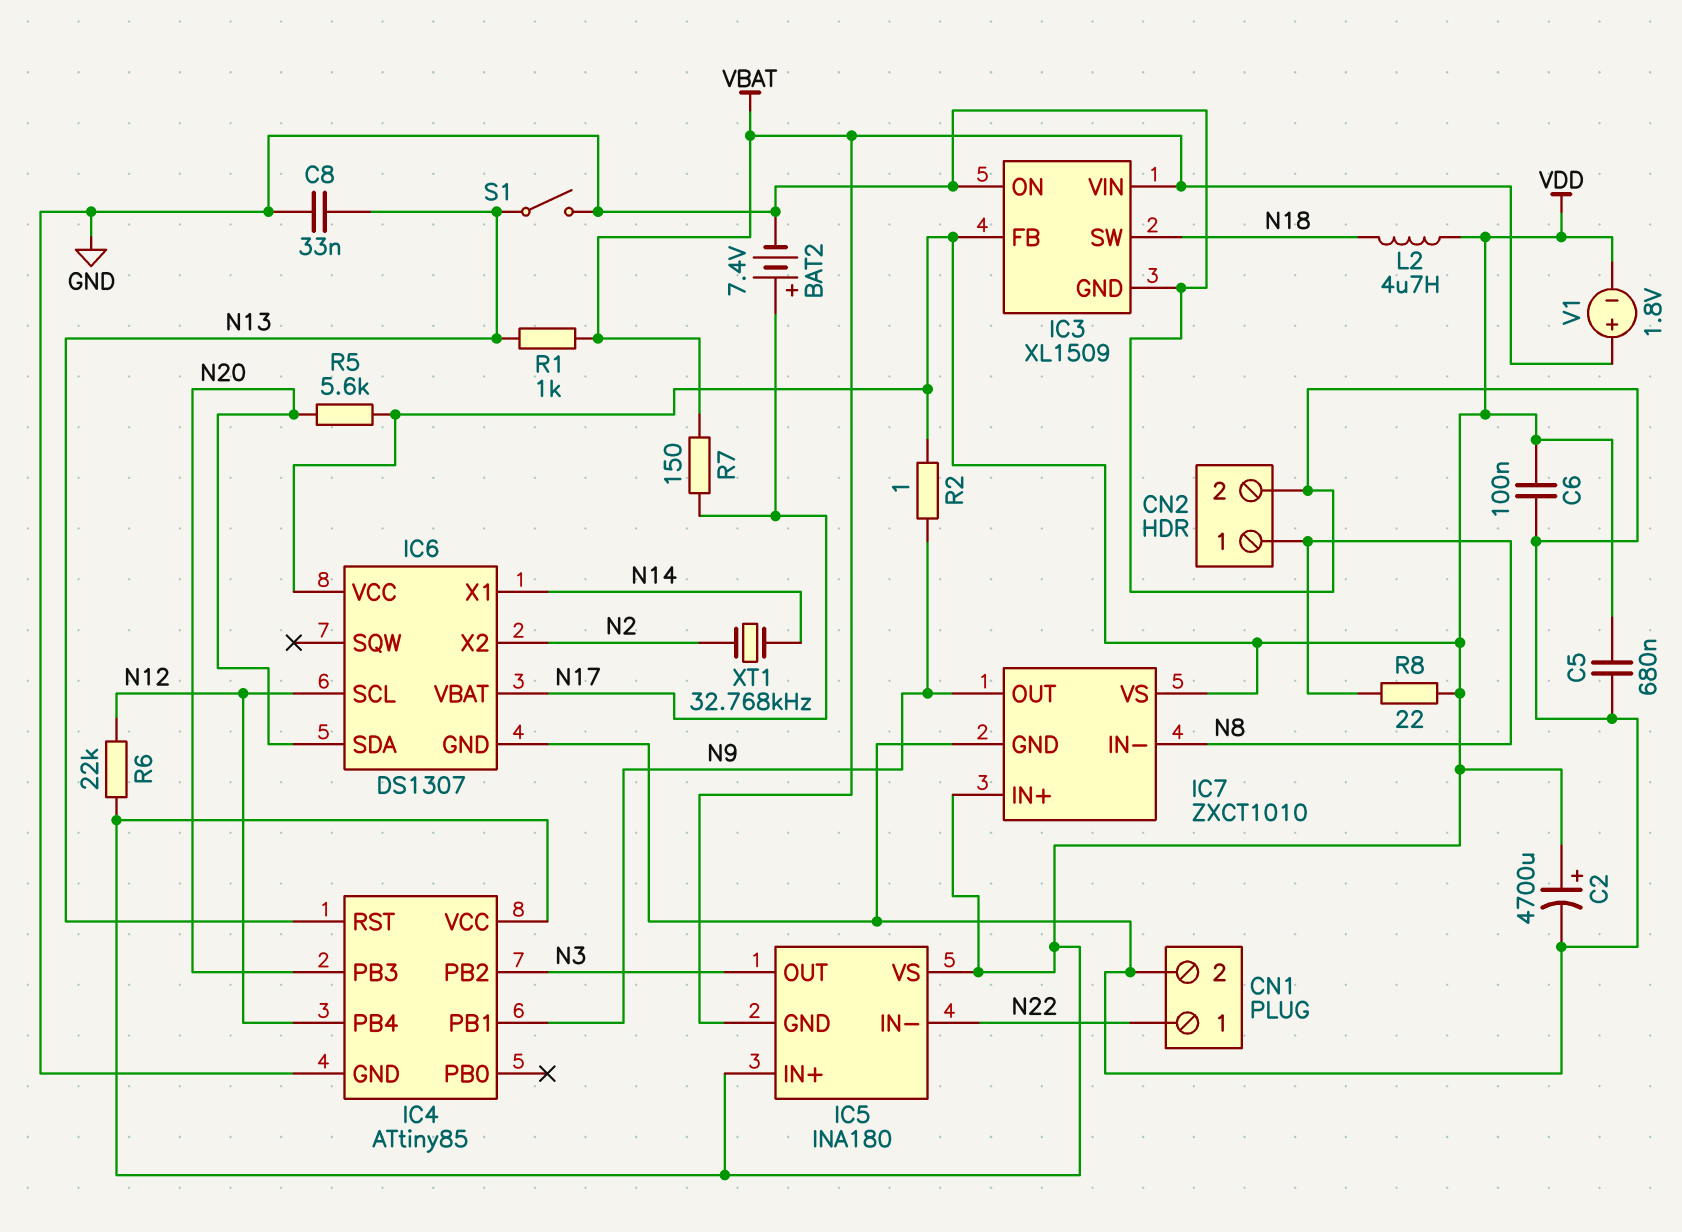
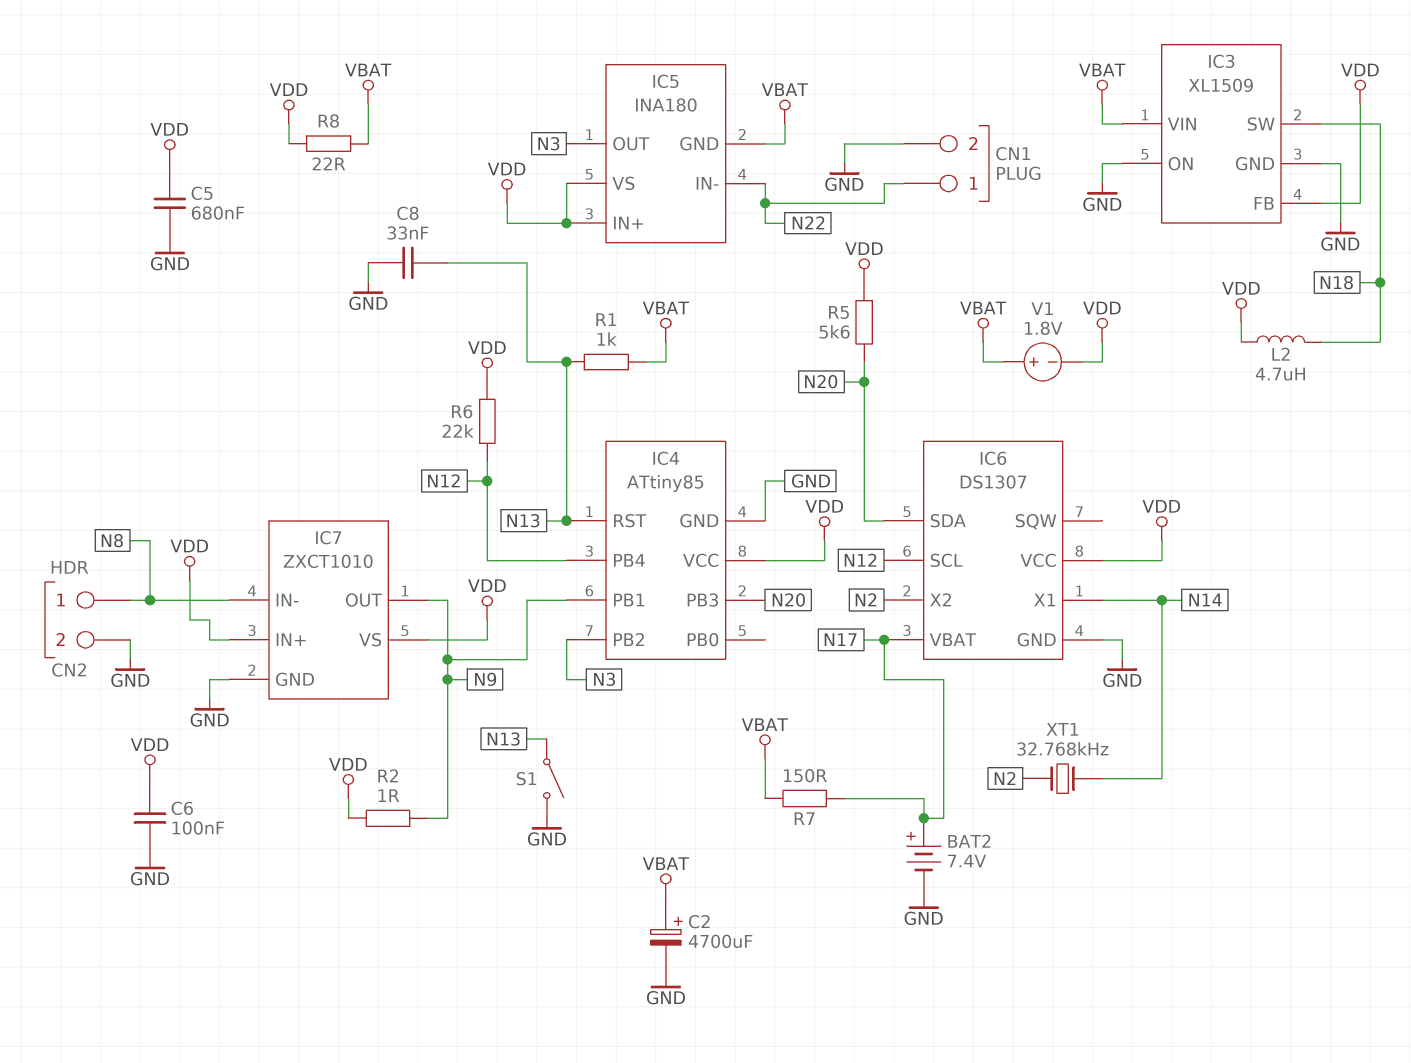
C2: 4700uF (plus VDD, minus GND) -> 4700uF (plus VBAT, minus GND)
R8: 22 (N8, VDD) -> 22 (VBAT, VDD)

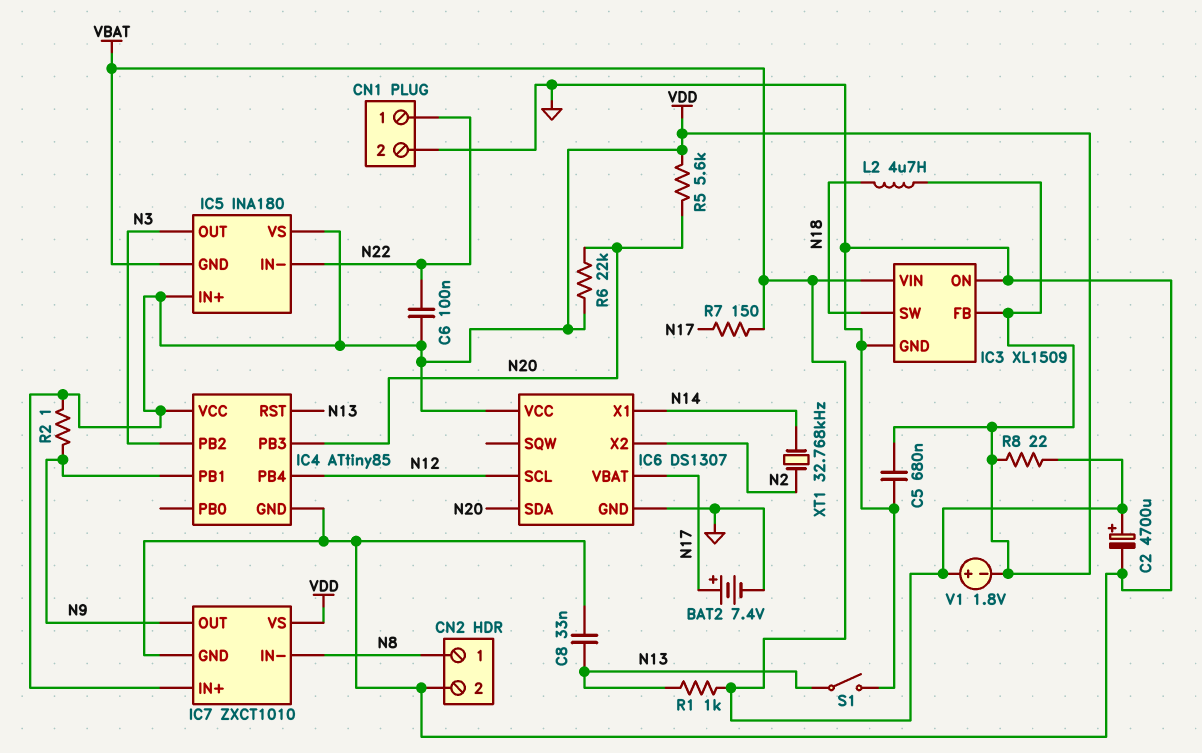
C6: 100nF (GND, VDD) -> 100nF (N22, VDD)
R6: 22k (N12, VDD) -> 22k (N20, VDD)

